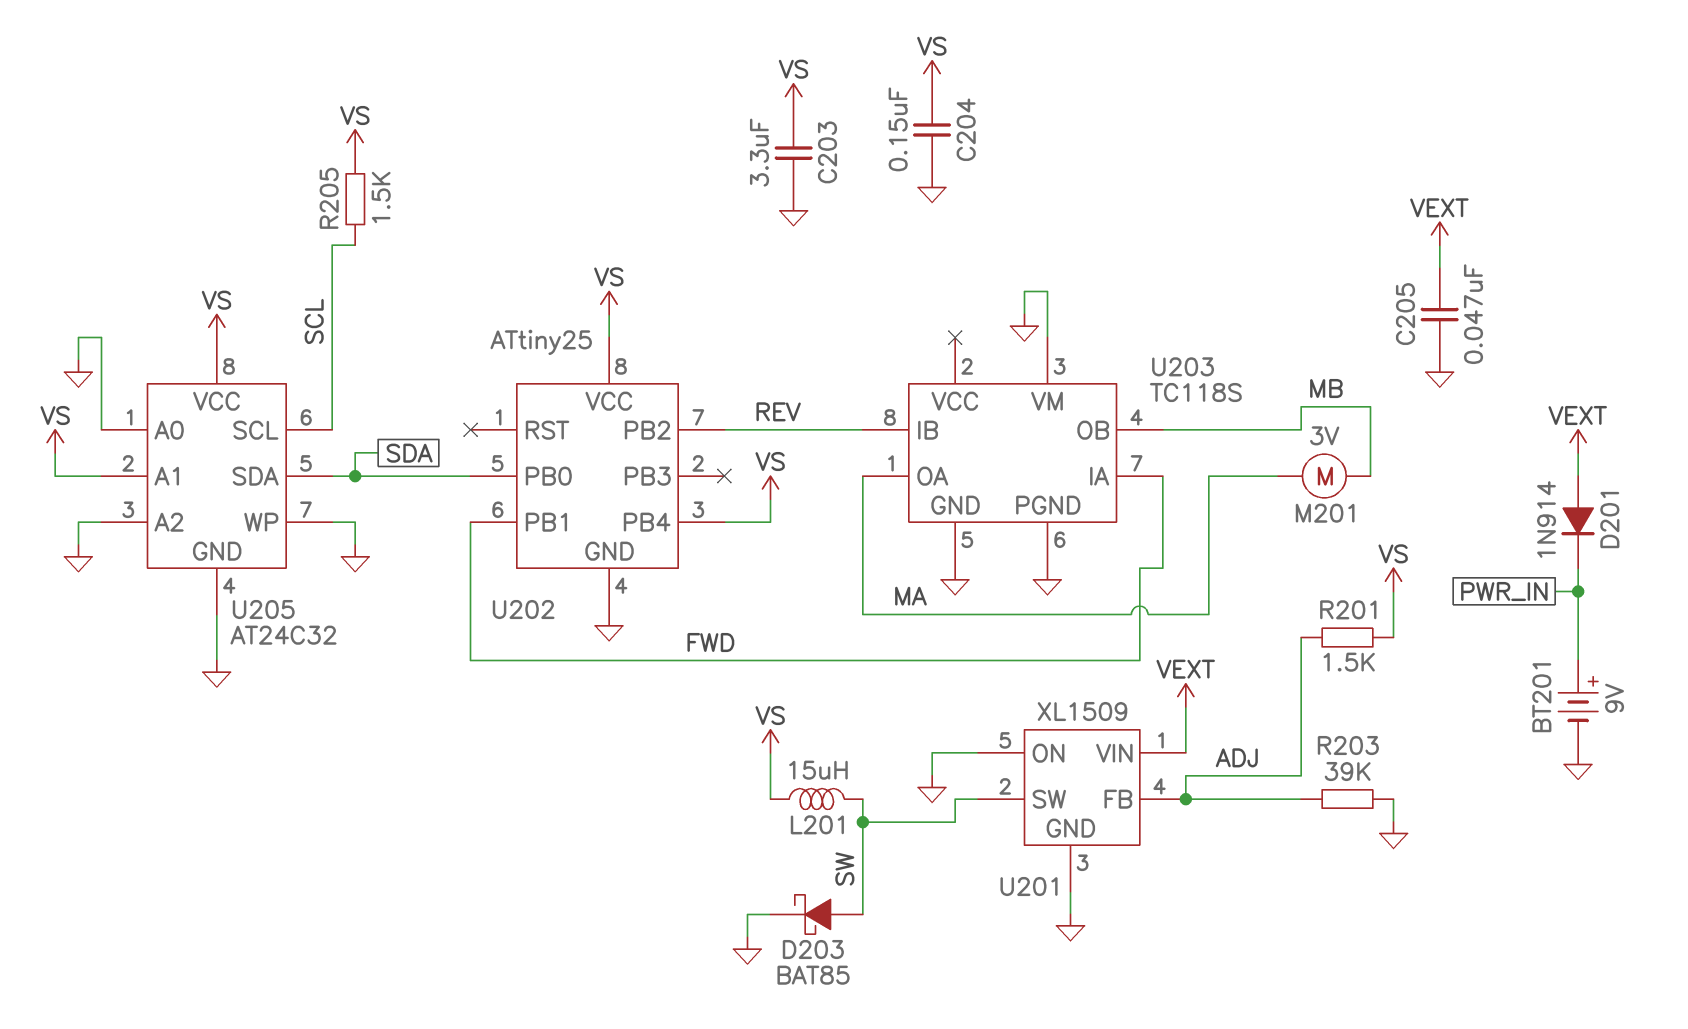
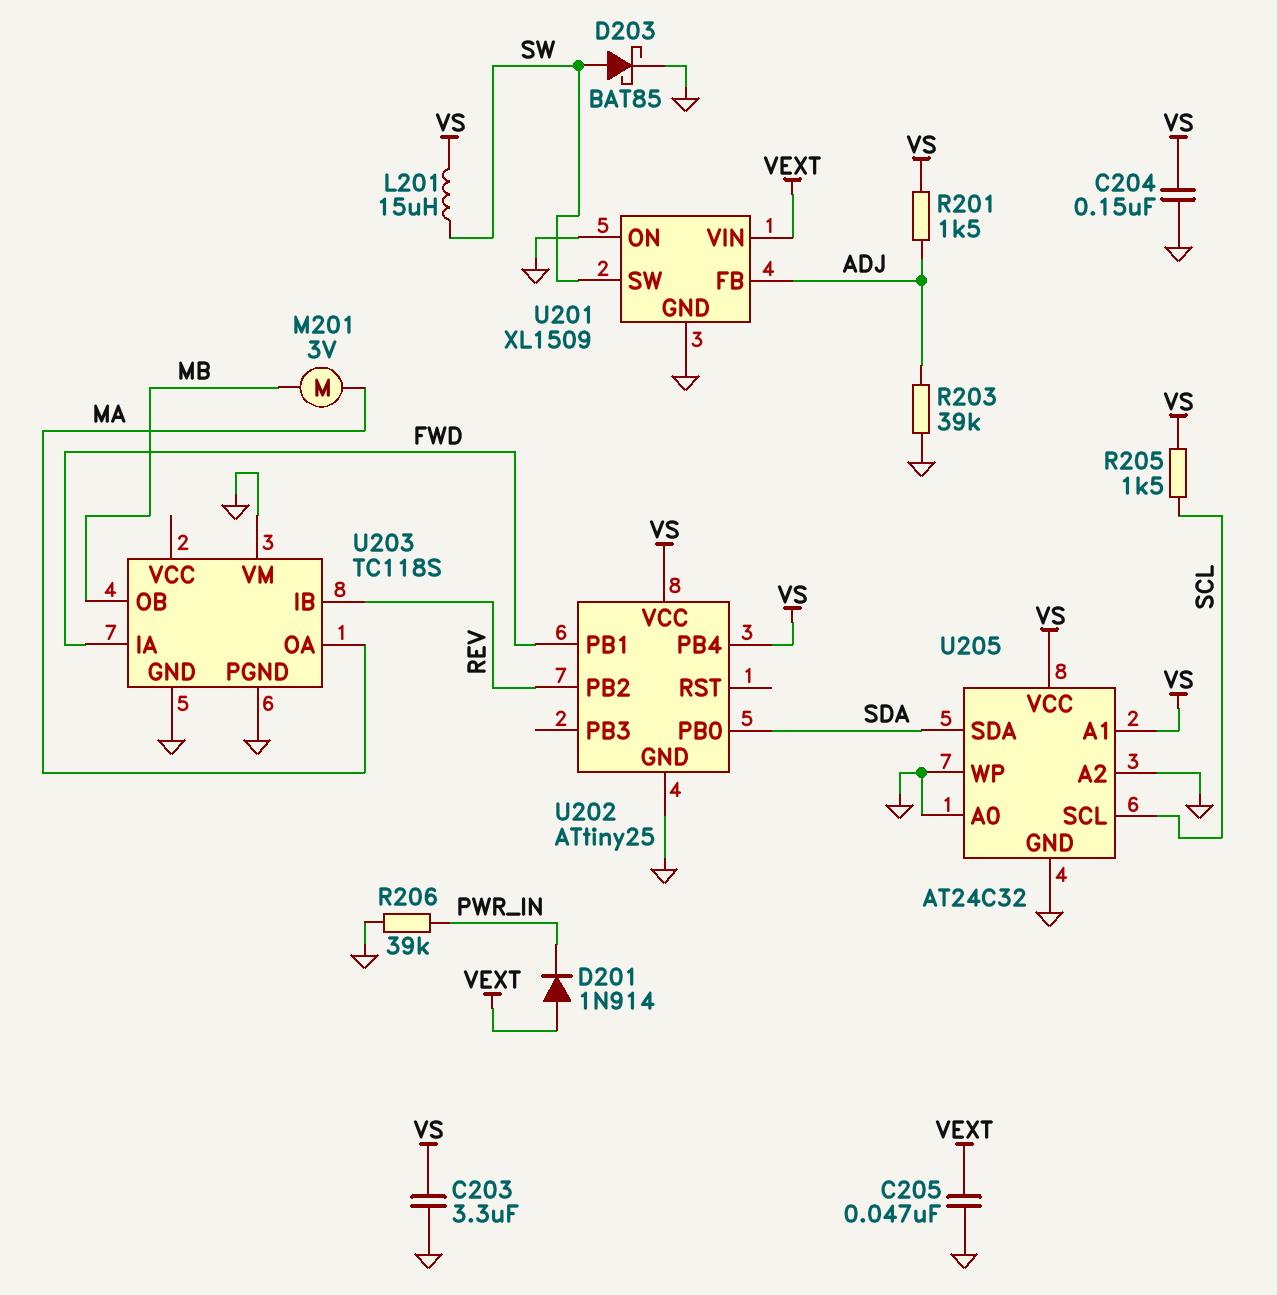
BT201: 9V (plus PWR_IN, minus GND) -> none
R206: none -> 39k (GND, PWR_IN)

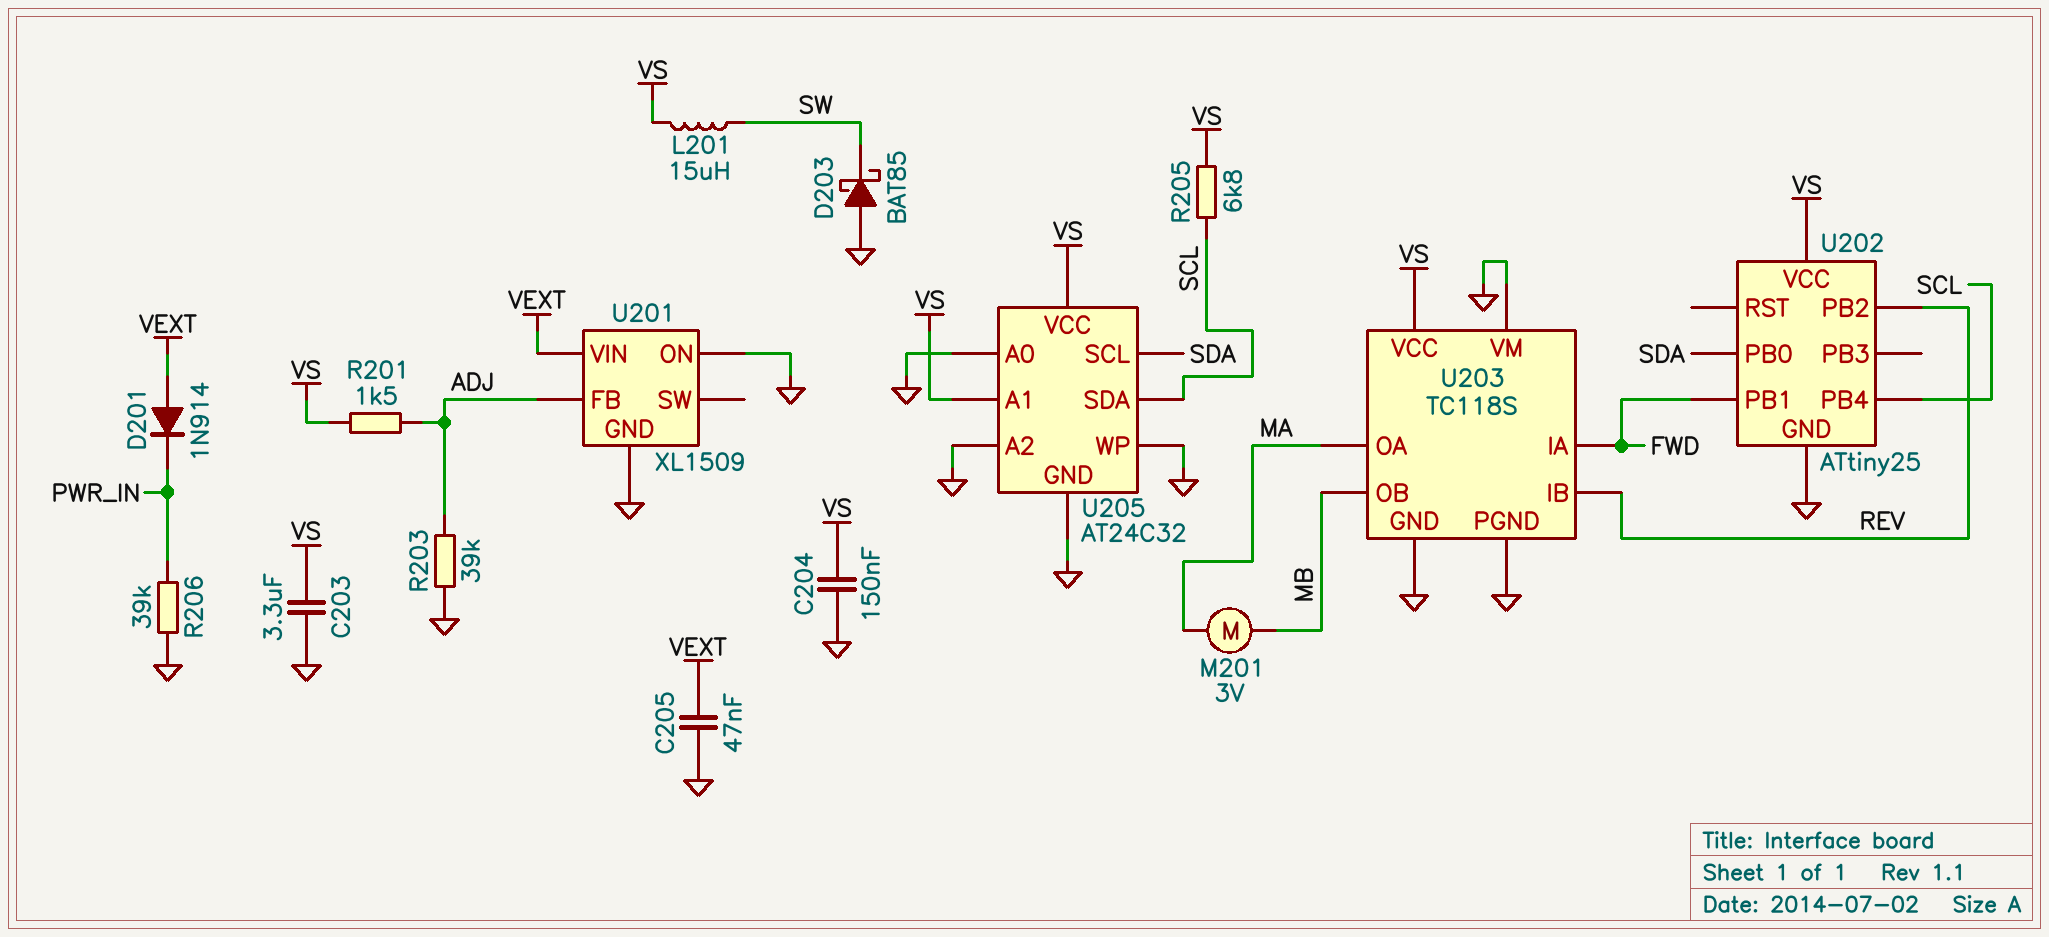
D203: schottky BAT85 (A SW, K GND) -> schottky BAT85 (A GND, K SW)
R205: 1.5k (SCL, VS) -> 6.8k (SCL, VS)
U201 pin SW: SW -> none
U202 pin PB4: VS -> SCL
U203 pin VCC: none -> VS
U205 pin SCL: SCL -> SDA
U205 pin SDA: SDA -> SCL

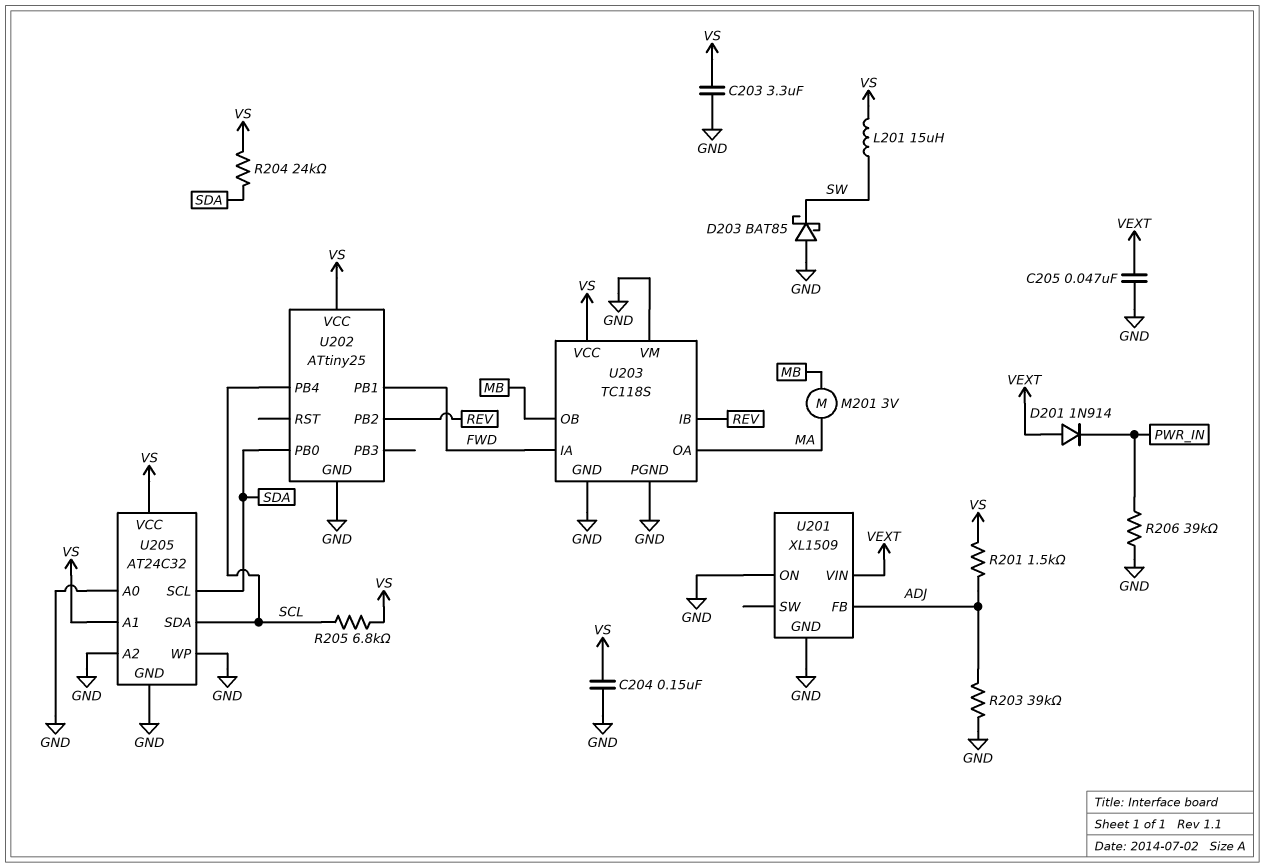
R204: none -> 24k (SDA, VS)

